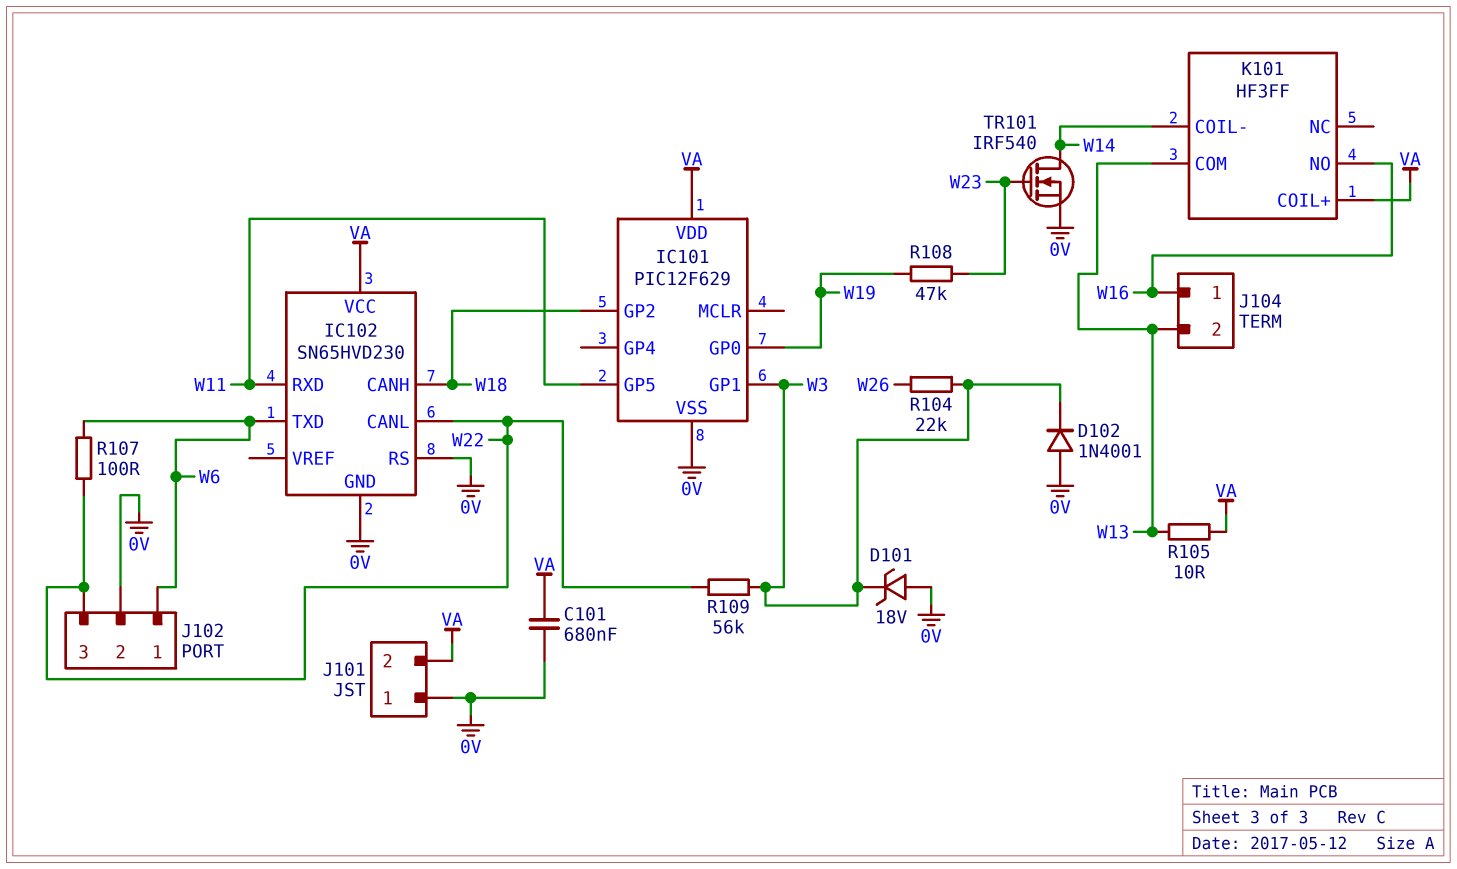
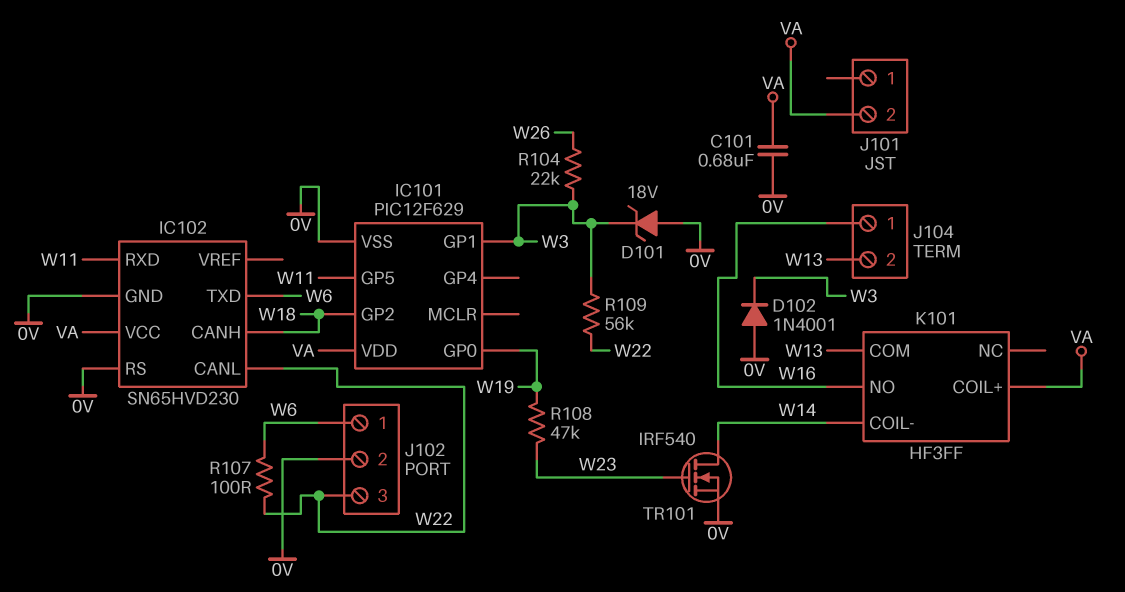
J101 pin 1: 0V -> none
R105: 10 (VA, W13) -> none

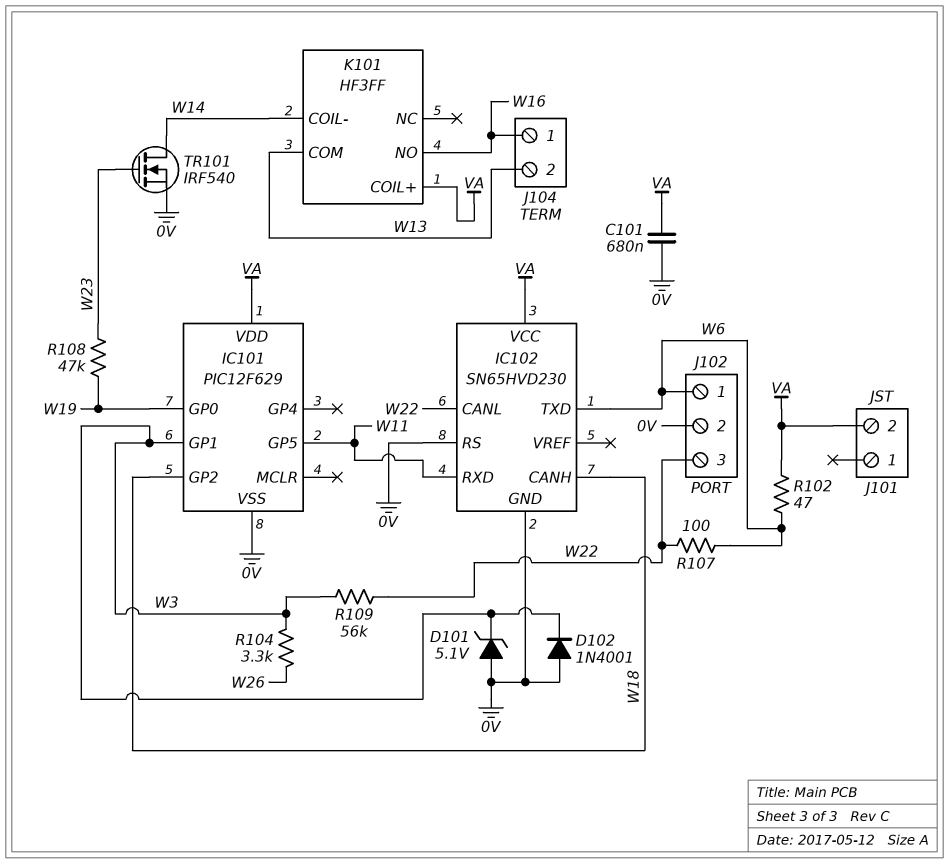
D101: zener 18V (A 0V, K W3) -> zener 5.1V (A 0V, K W3)
R102: none -> 47 (VA, W6)
R104: 22k (W3, W26) -> 3.3k (W3, W26)

